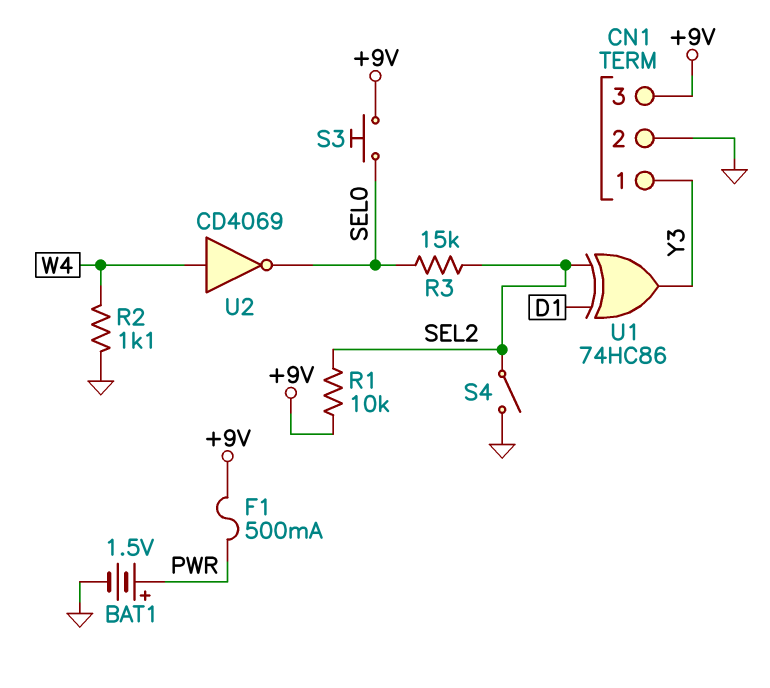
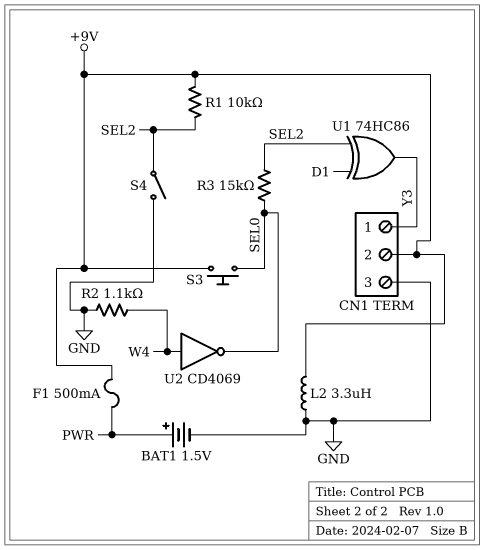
CN1 pin 2: GND -> +9V
CN1 pin 3: +9V -> GND
L2: none -> 3.3uH (+9V, GND)

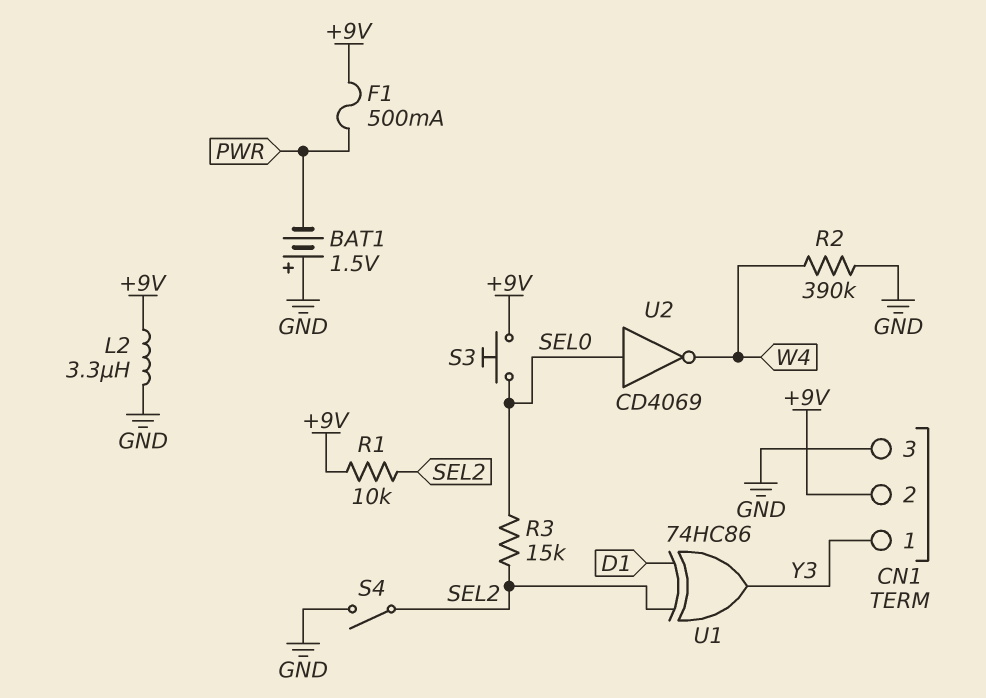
BAT1: 1.5V (plus PWR, minus GND) -> 1.5V (plus GND, minus PWR)
R2: 1.1k (GND, W4) -> 390k (GND, W4)
U2: NOT CD4069 (in W4, out SEL0) -> NOT CD4069 (in SEL0, out W4)

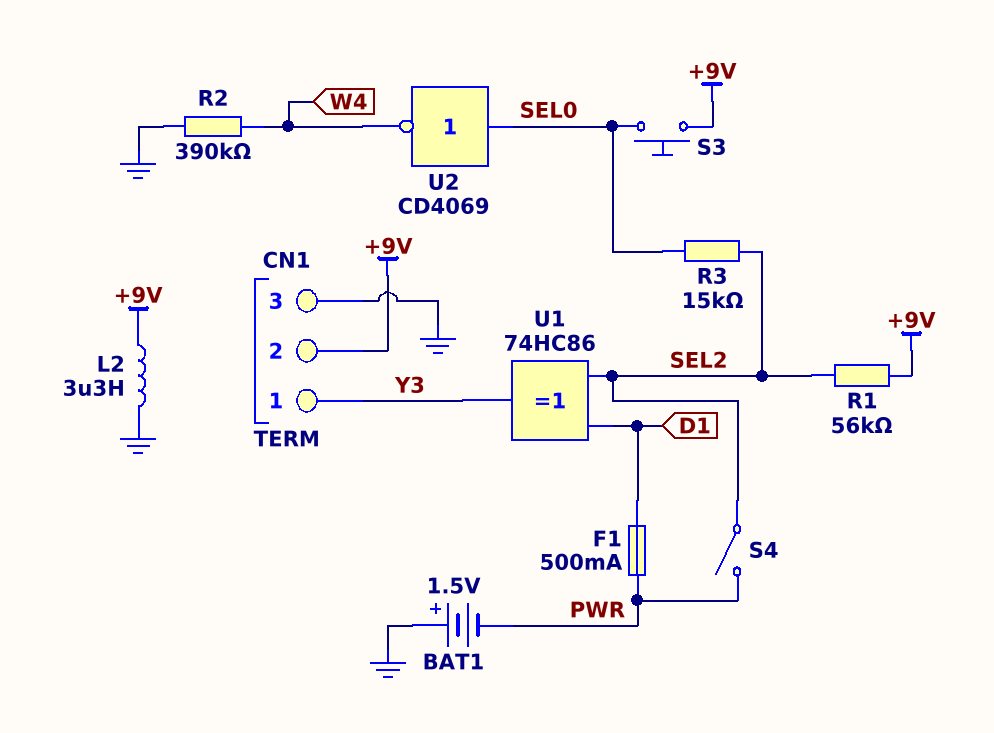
F1: 500mA (+9V, PWR) -> 500mA (D1, PWR)
R1: 10k (+9V, SEL2) -> 56k (+9V, SEL2)
S4: switch (GND, SEL2) -> switch (PWR, SEL2)

